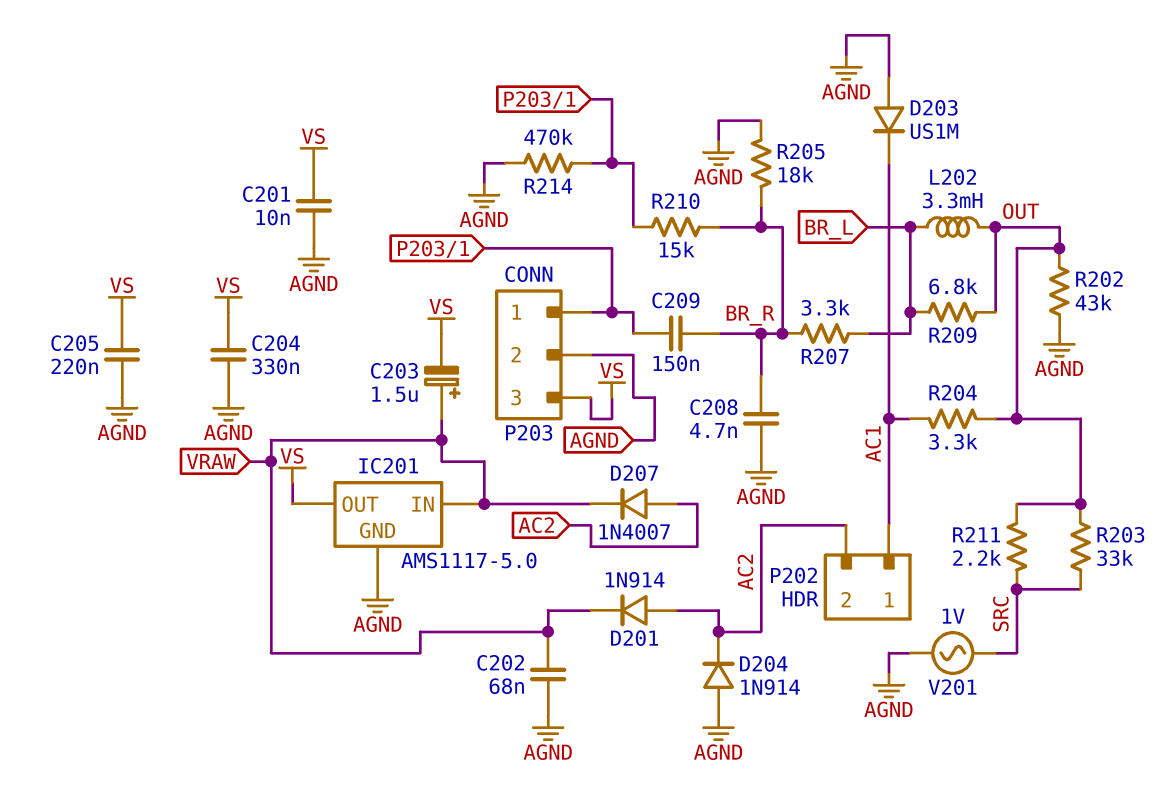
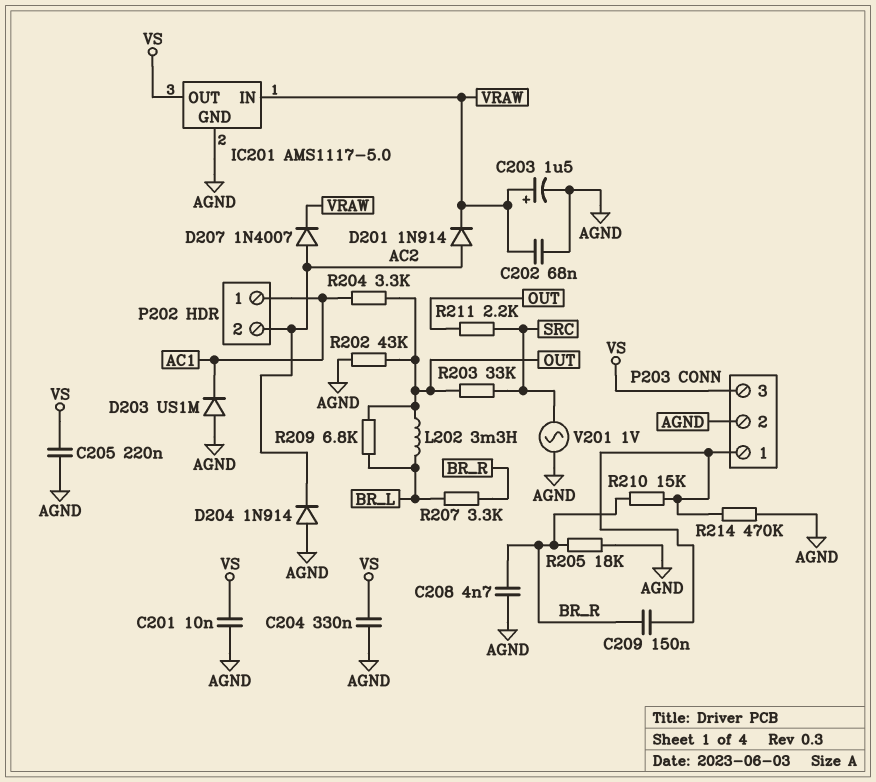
C203: 1.5uF (plus VRAW, minus VS) -> 1.5uF (plus VRAW, minus AGND)

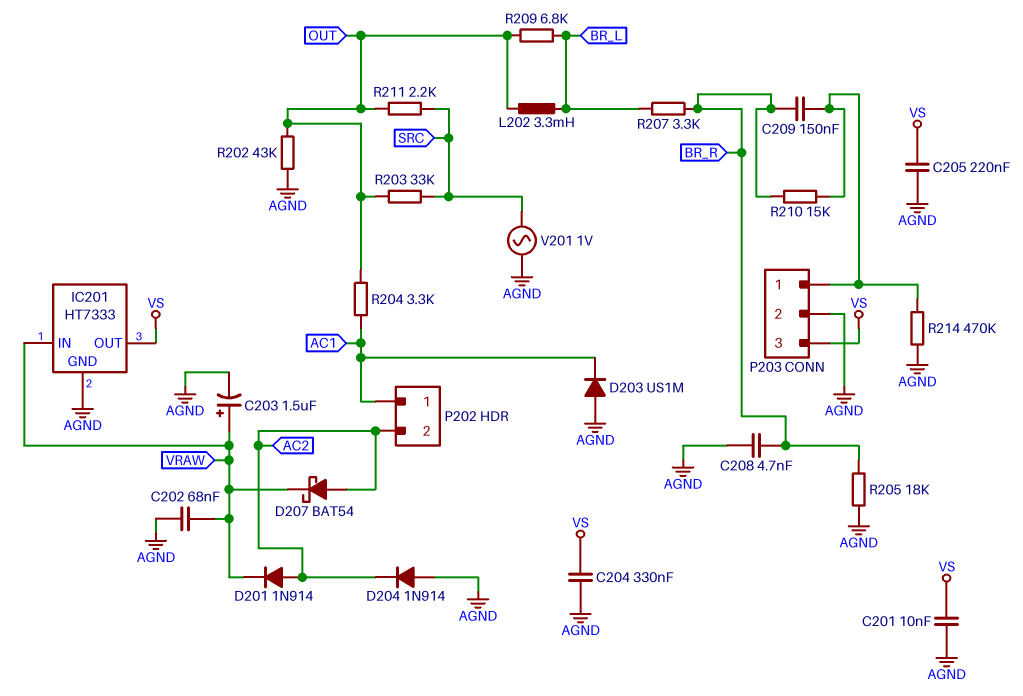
D207: diode 1N4007 (A AC2, K VRAW) -> schottky BAT54 (A AC2, K VRAW)
IC201: AMS1117-5.0 -> HT7333

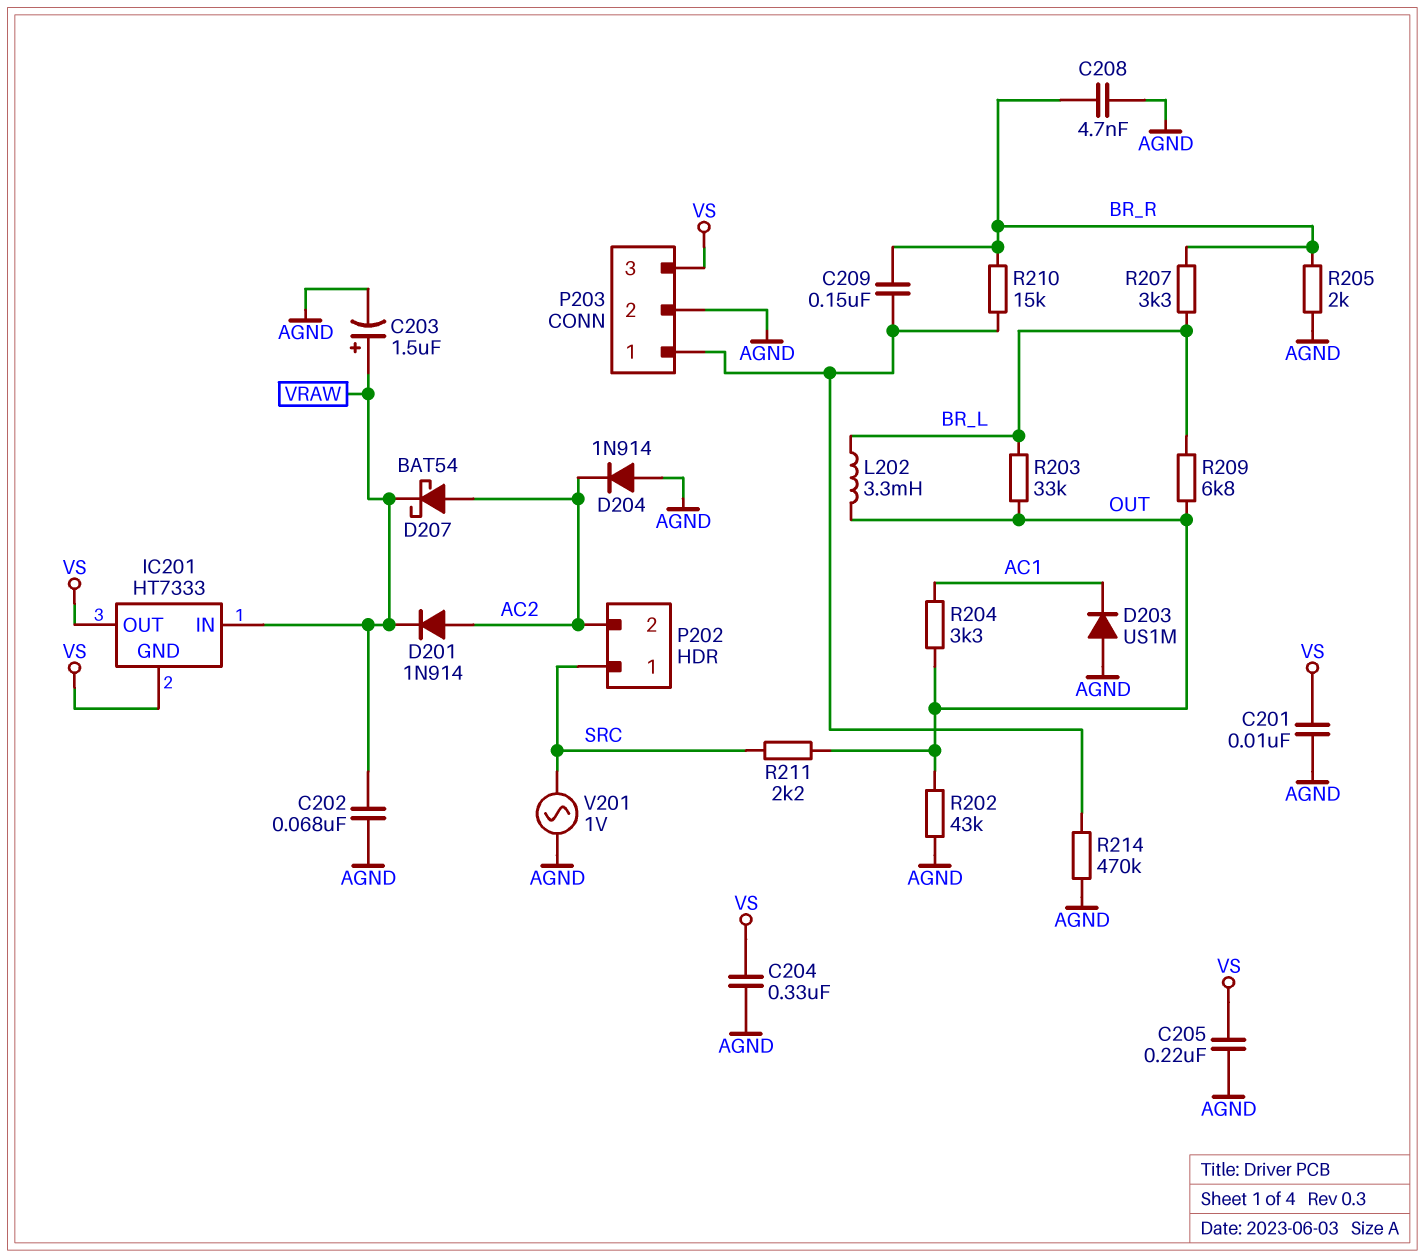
IC201 pin GND: AGND -> VS
P202 pin 1: AC1 -> SRC
R203: 33k (OUT, SRC) -> 33k (BR_L, OUT)
R205: 18k (AGND, BR_R) -> 2k (AGND, BR_R)

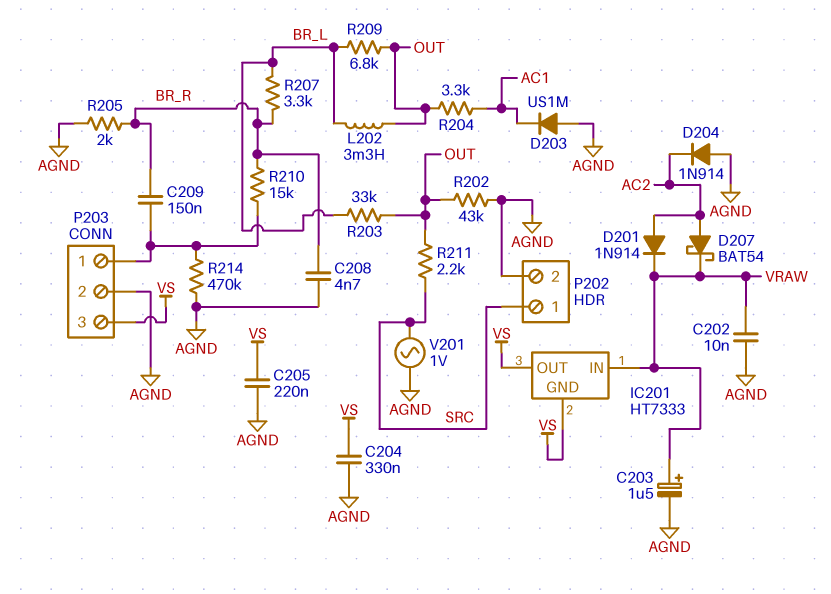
C201: 10nF (AGND, VS) -> none
C202: 68nF (AGND, VRAW) -> 10nF (AGND, VRAW)
P202 pin 2: AC2 -> AGND

